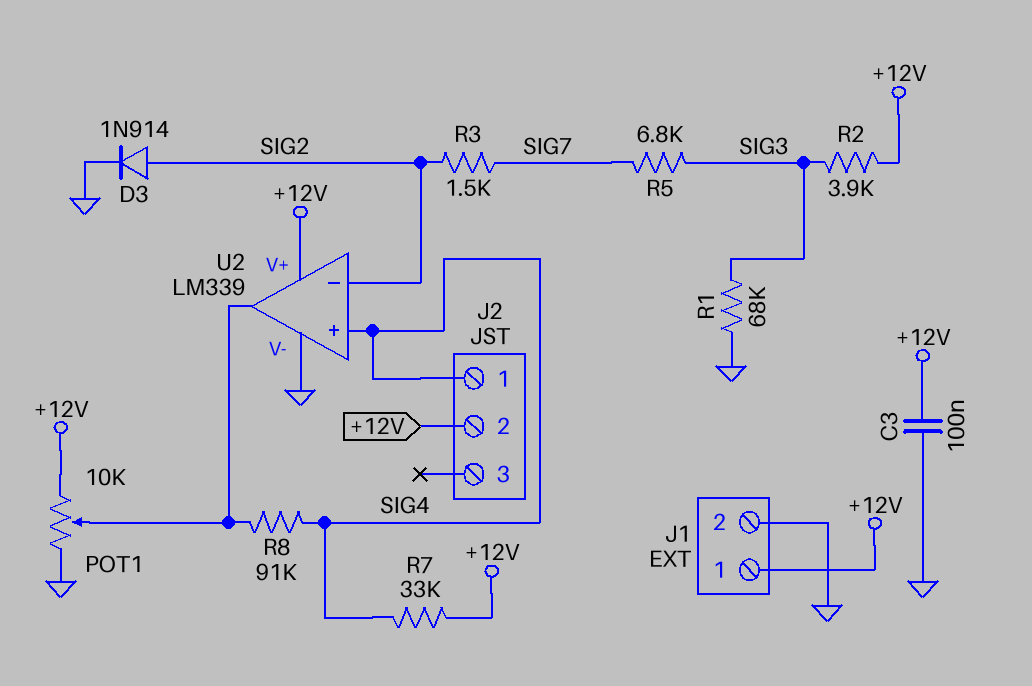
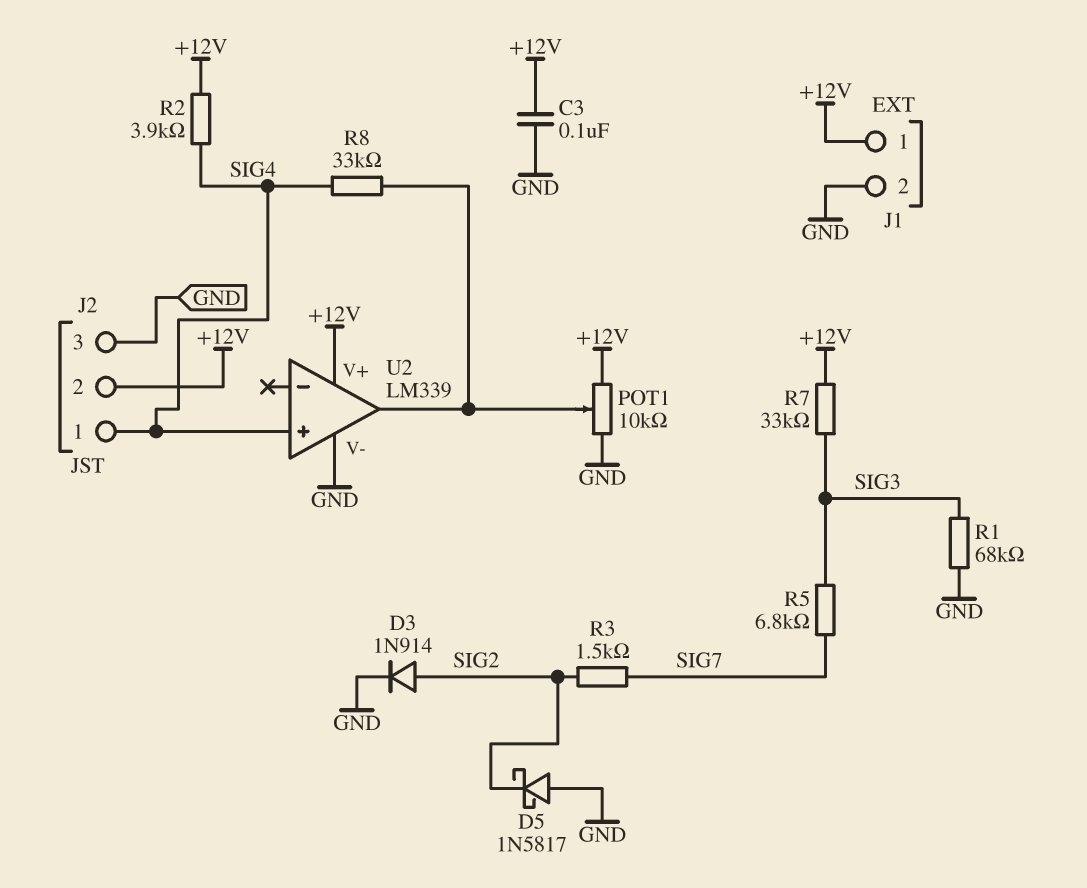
D5: none -> schottky 1N5817 (A GND, K SIG2)
J2 pin 3: none -> GND
R2: 3.9k (+12V, SIG3) -> 3.9k (+12V, SIG4)
R7: 33k (+12V, SIG4) -> 33k (+12V, SIG3)
R8: 91k (SIG4, U2/out) -> 33k (SIG4, U2/out)
U2 pin in-: SIG2 -> none

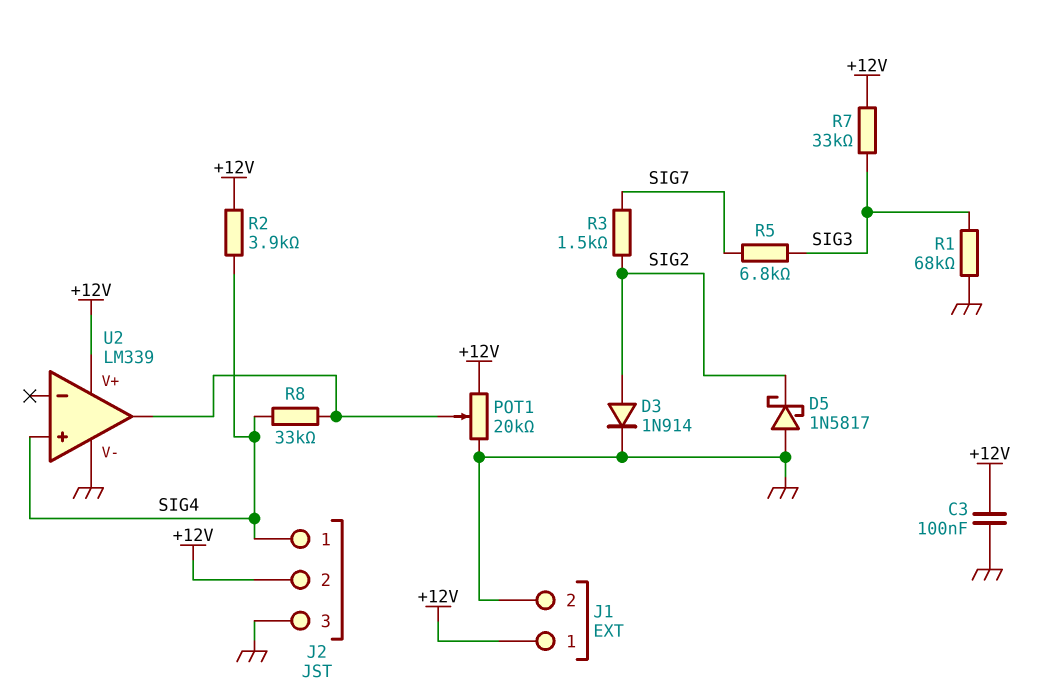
POT1: 10k (+12V, GND, wiper U2/out) -> 20k (+12V, GND, wiper U2/out)

